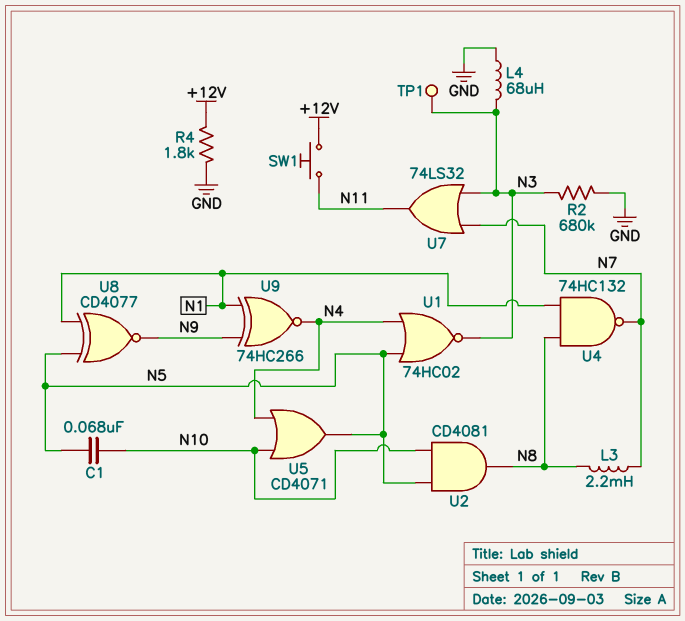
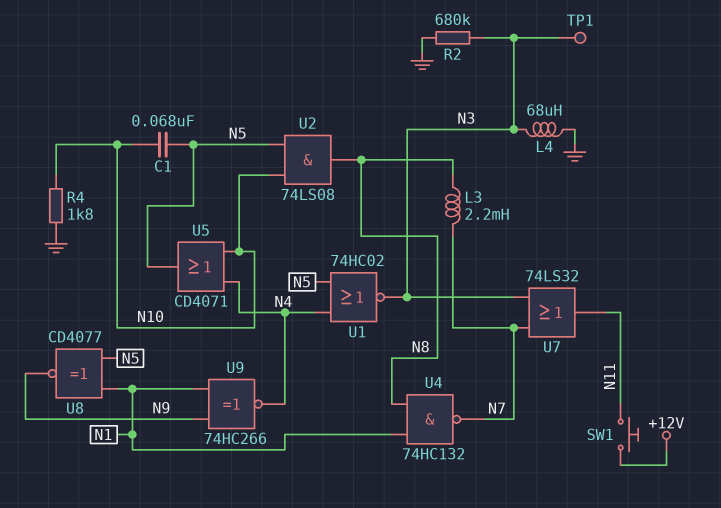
R4: 1.8k (+12V, GND) -> 1.8k (GND, N10)
U2: AND CD4081 (in N5, in N10, out N8) -> AND 74LS08 (in N5, in N10, out N8)

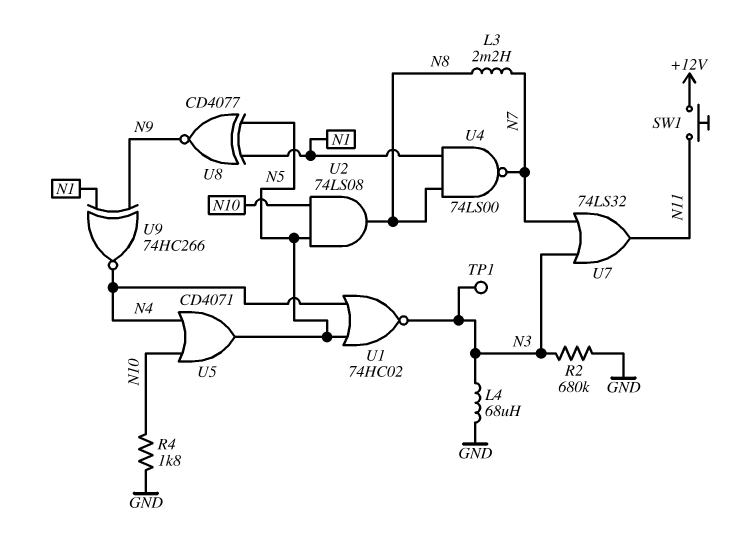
C1: 68nF (N5, N10) -> none
U4: NAND 74HC132 (in N1, in N8, out N7) -> NAND 74LS00 (in N1, in N8, out N7)

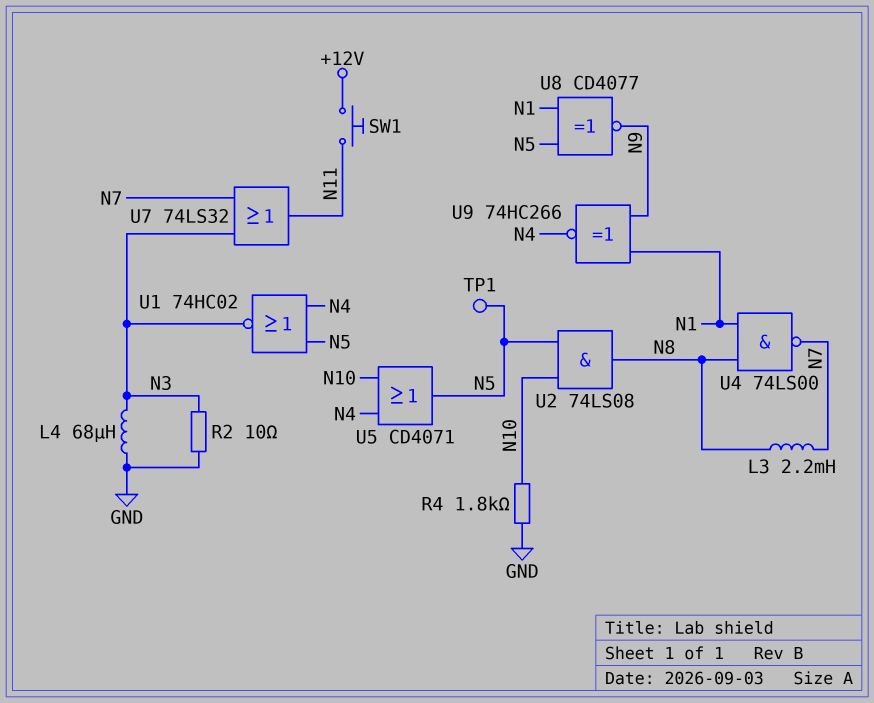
R2: 680k (GND, N3) -> 10 (GND, N3)
TP1: test point (N3) -> test point (N5)

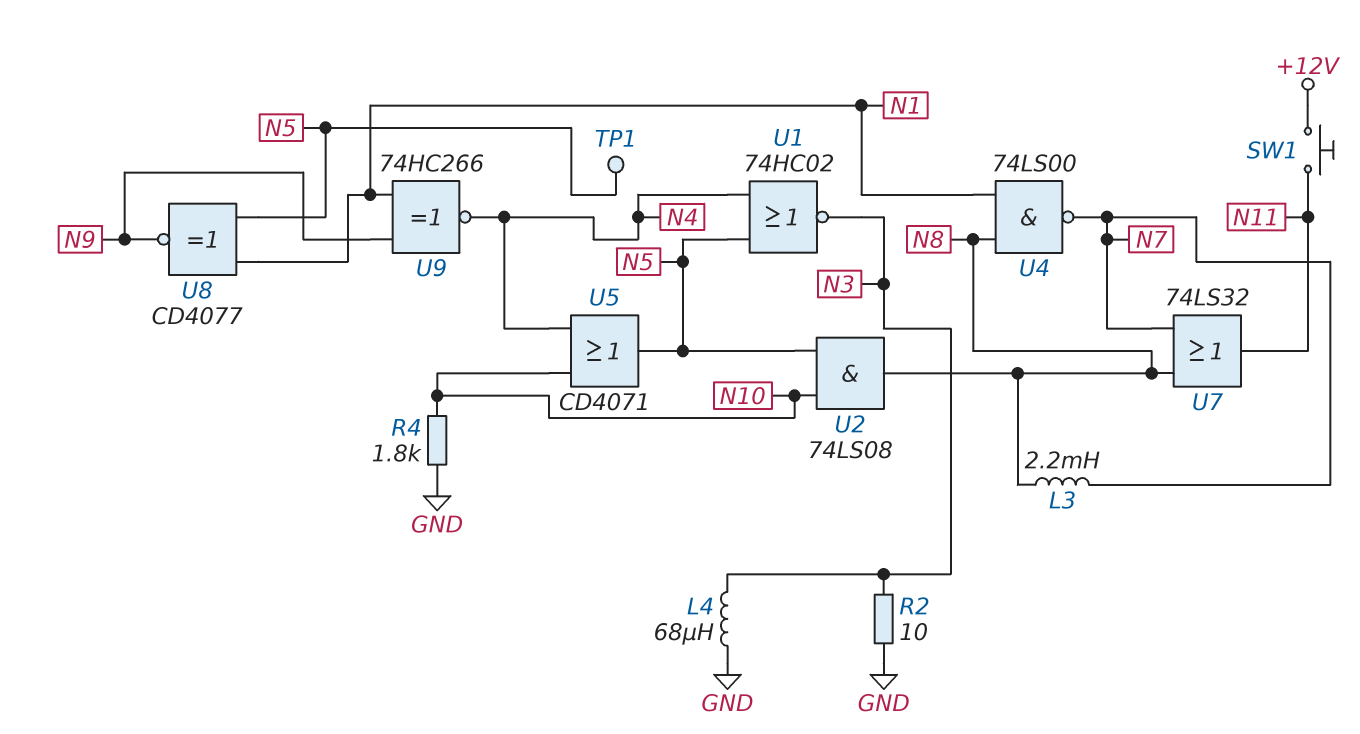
U7: OR 74LS32 (in N3, in N7, out N11) -> OR 74LS32 (in N7, in N8, out N11)

